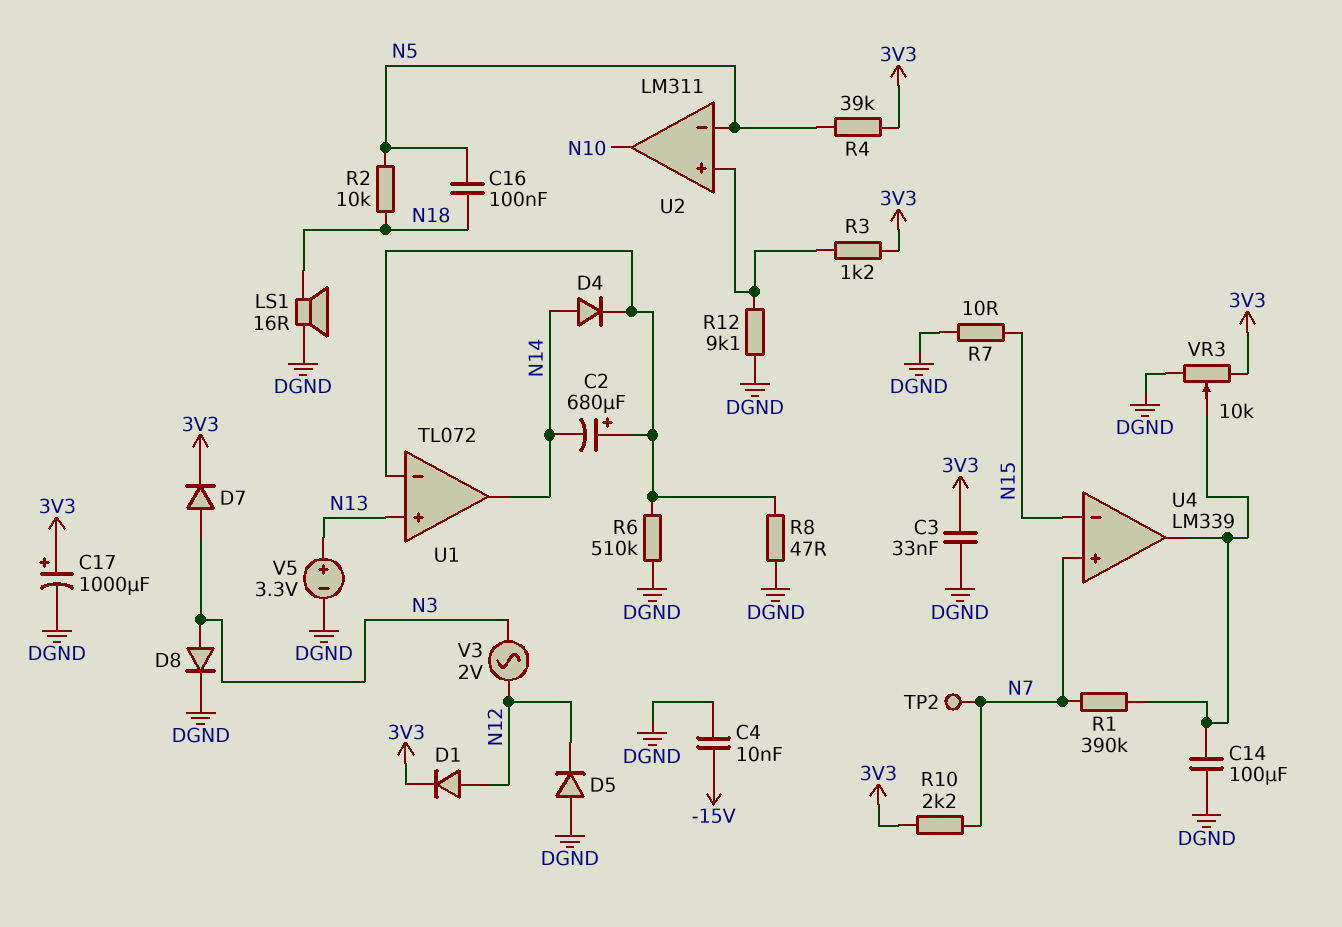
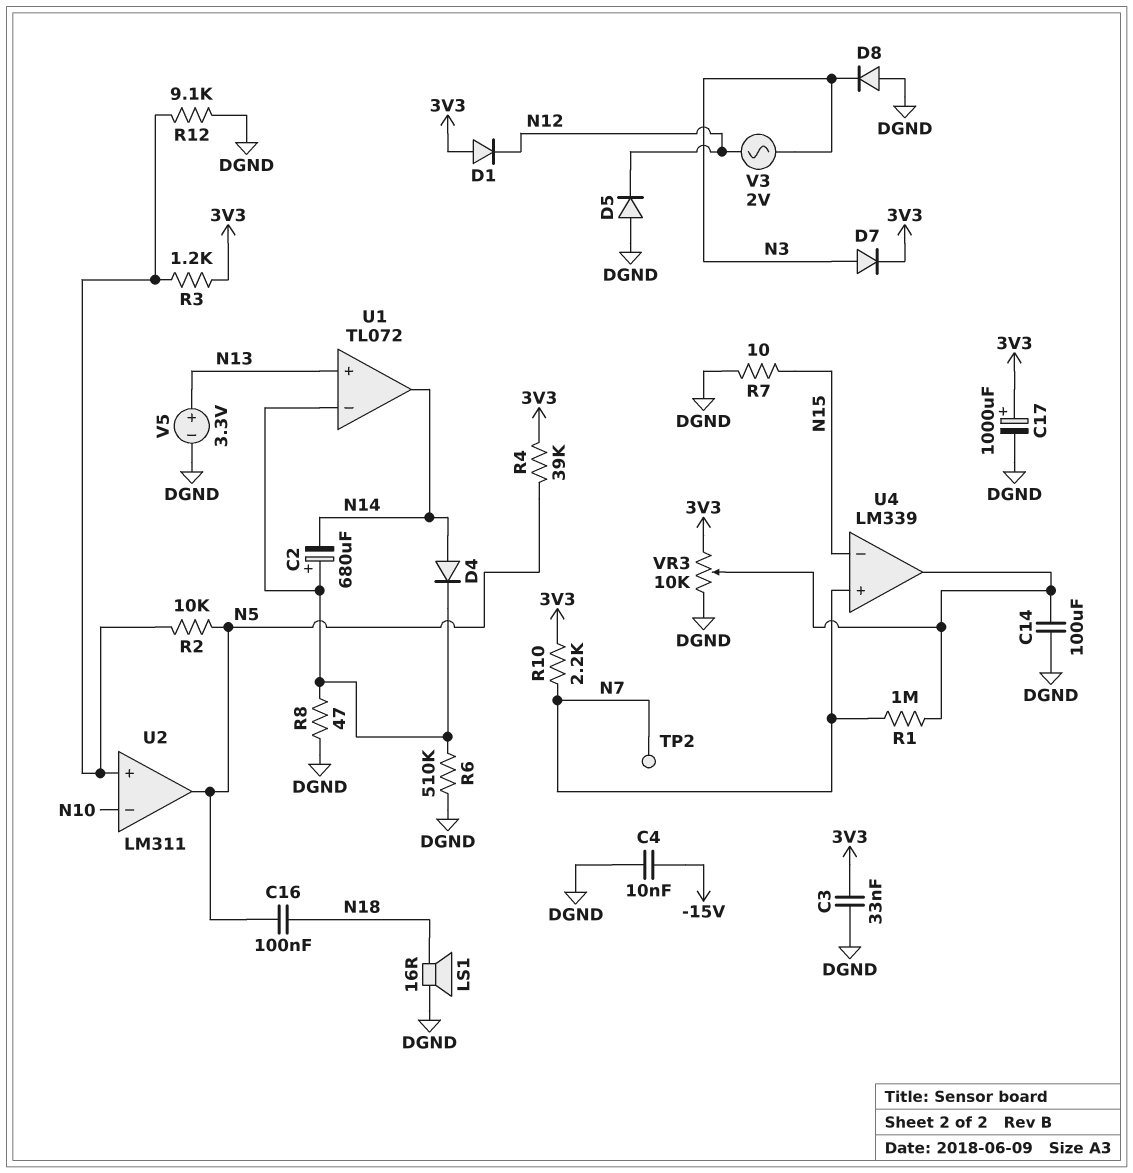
D1: diode (A N12, K 3V3) -> diode (A 3V3, K N12)
D8: diode (A N3, K DGND) -> diode (A DGND, K N3)
R1: 390k (N7, U4/out) -> 1M (N7, U4/out)
R2: 10k (N5, N18) -> 10k (N5, U2/in+)
U2 pin in-: N5 -> N10
U2 pin out: N10 -> N5

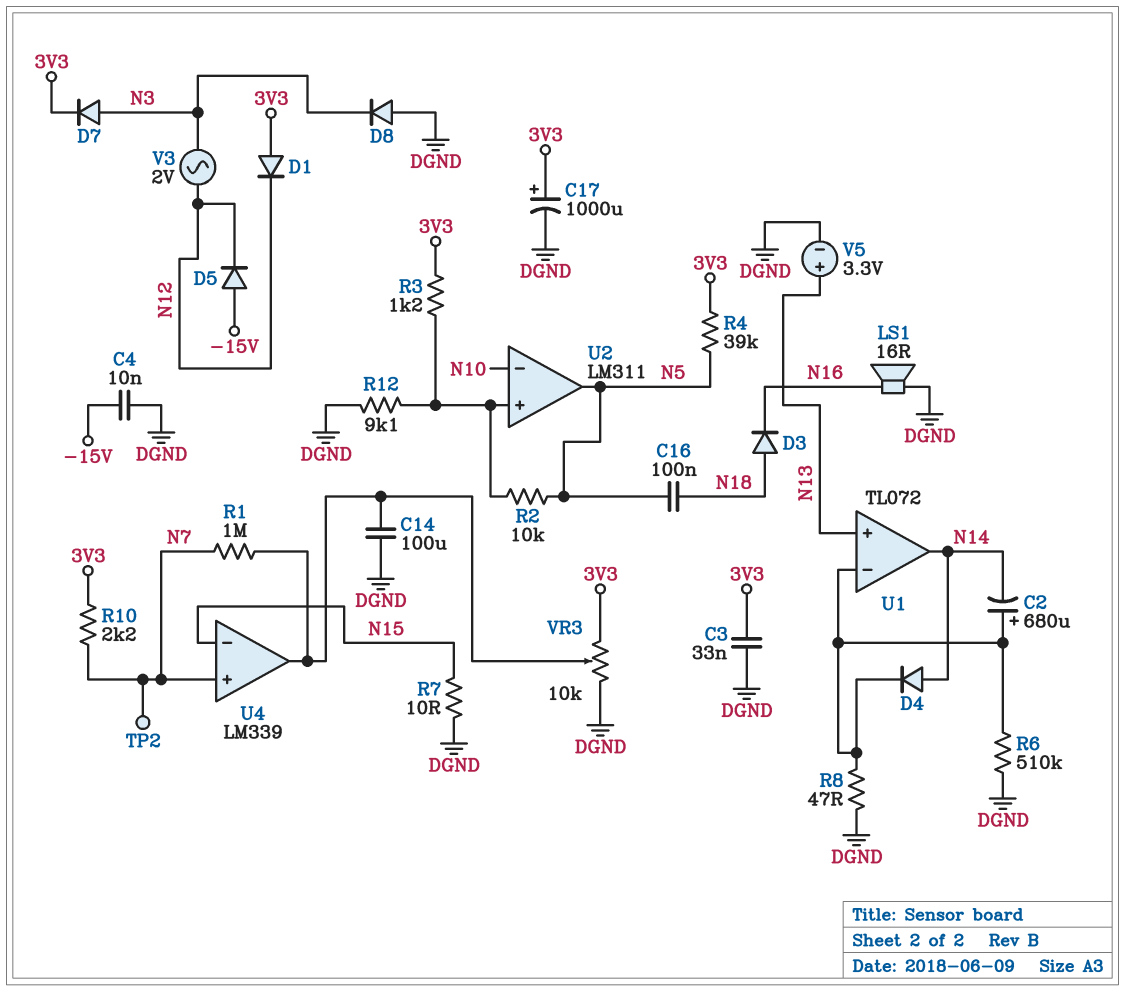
D3: none -> diode (A N18, K N16)
D5: diode (A DGND, K N12) -> diode (A -15V, K N12)
LS1: speaker 16R (DGND, N18) -> speaker 16R (DGND, N16)

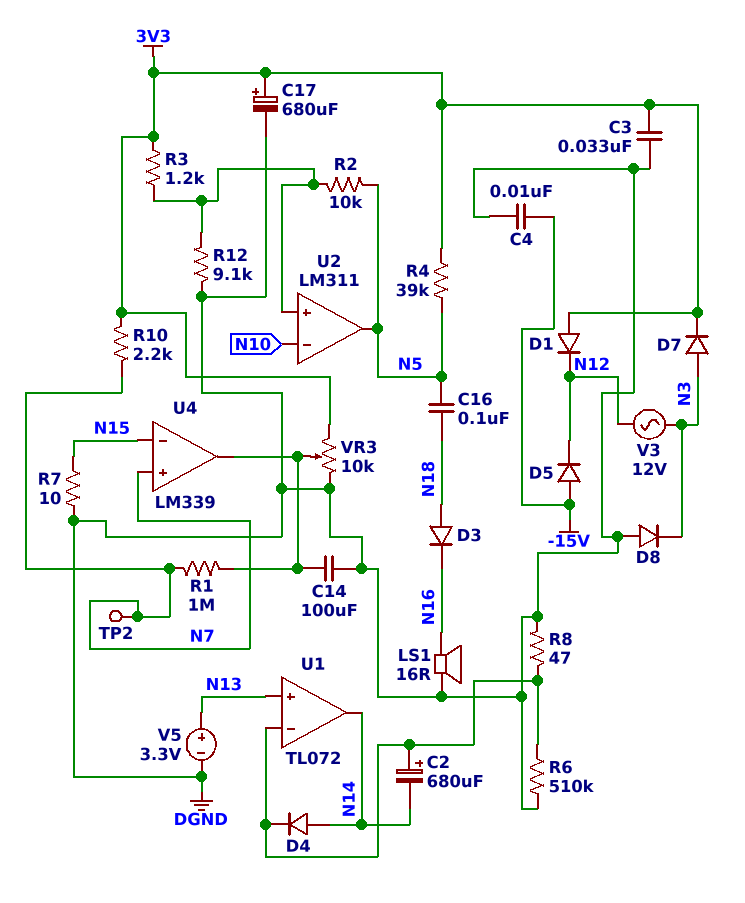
C17: 1000uF (plus 3V3, minus DGND) -> 680uF (plus 3V3, minus DGND)
V3: AC 2V (N3, N12) -> AC 12V (N3, N12)

